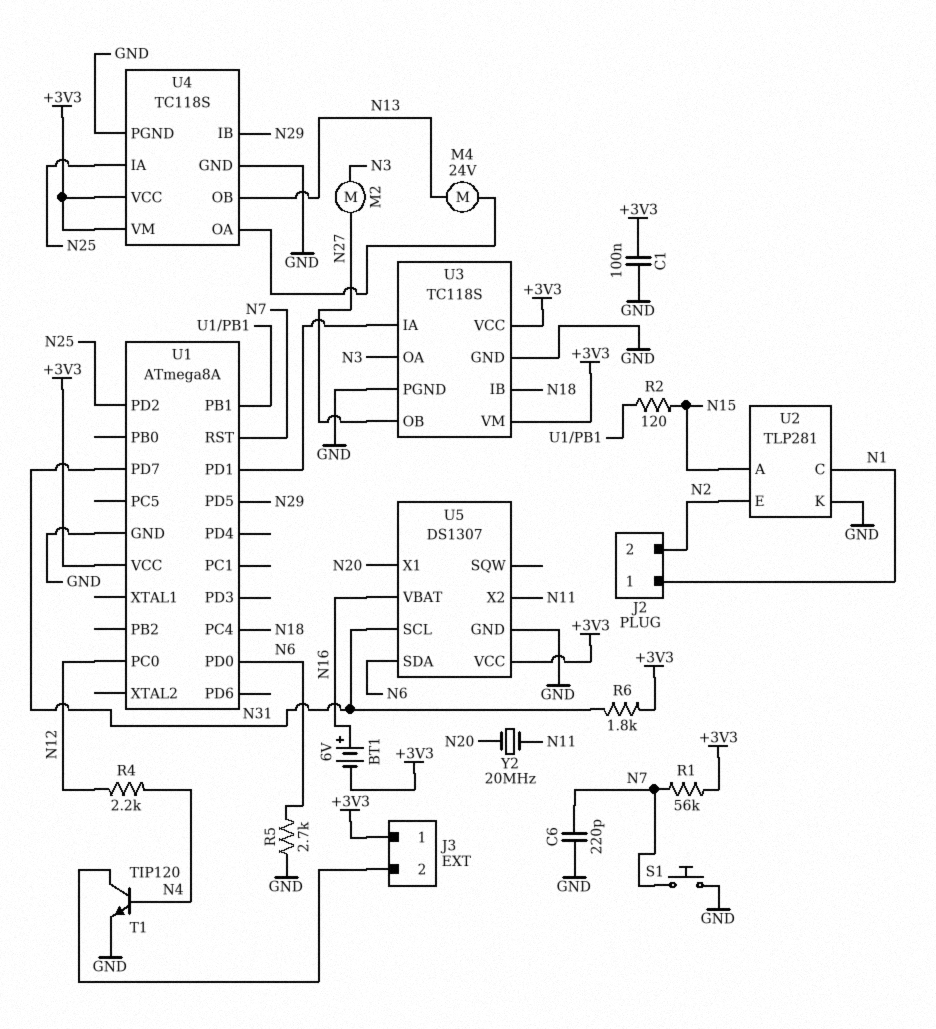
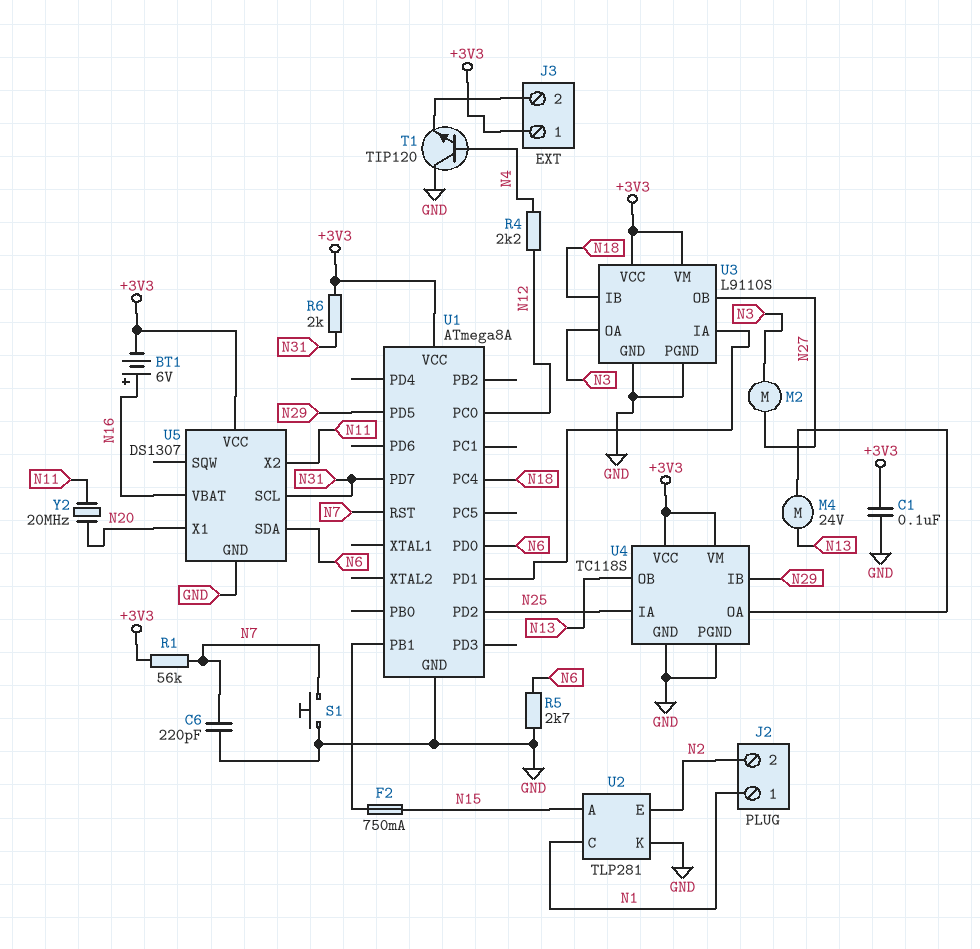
F2: none -> 750mA (N15, U1/PB1)
R2: 120 (N15, U1/PB1) -> none
R6: 1.8k (+3V3, N31) -> 2k (+3V3, N31)
T1: NPN TIP120 (B N4, C J3/2, E GND) -> NPN TIP120 (B N4, C GND, E J3/2)
U3: TC118S -> L9110S

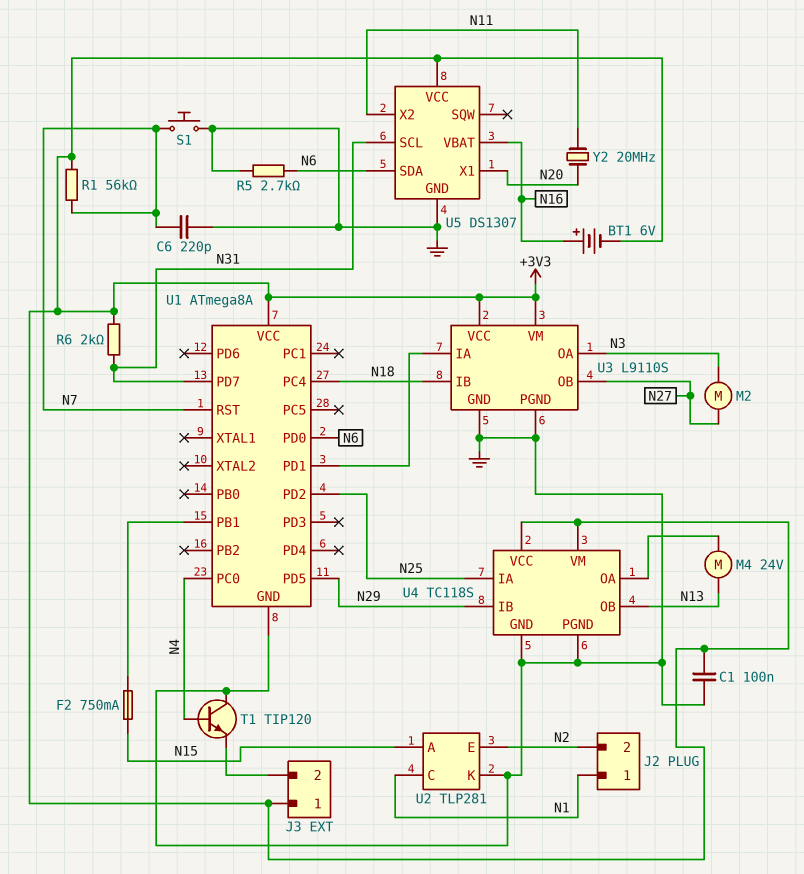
R4: 2.2k (N4, N12) -> none
U1 pin PC0: N12 -> N4

